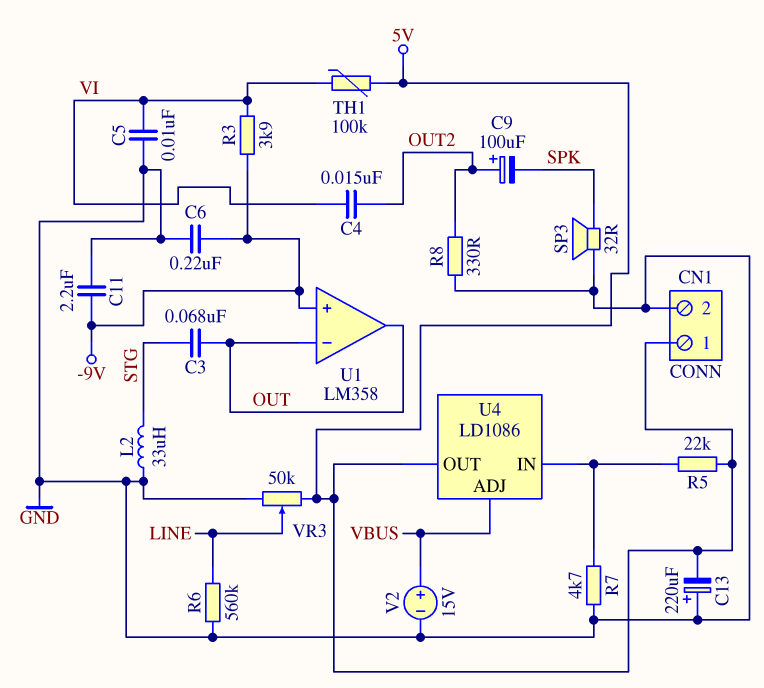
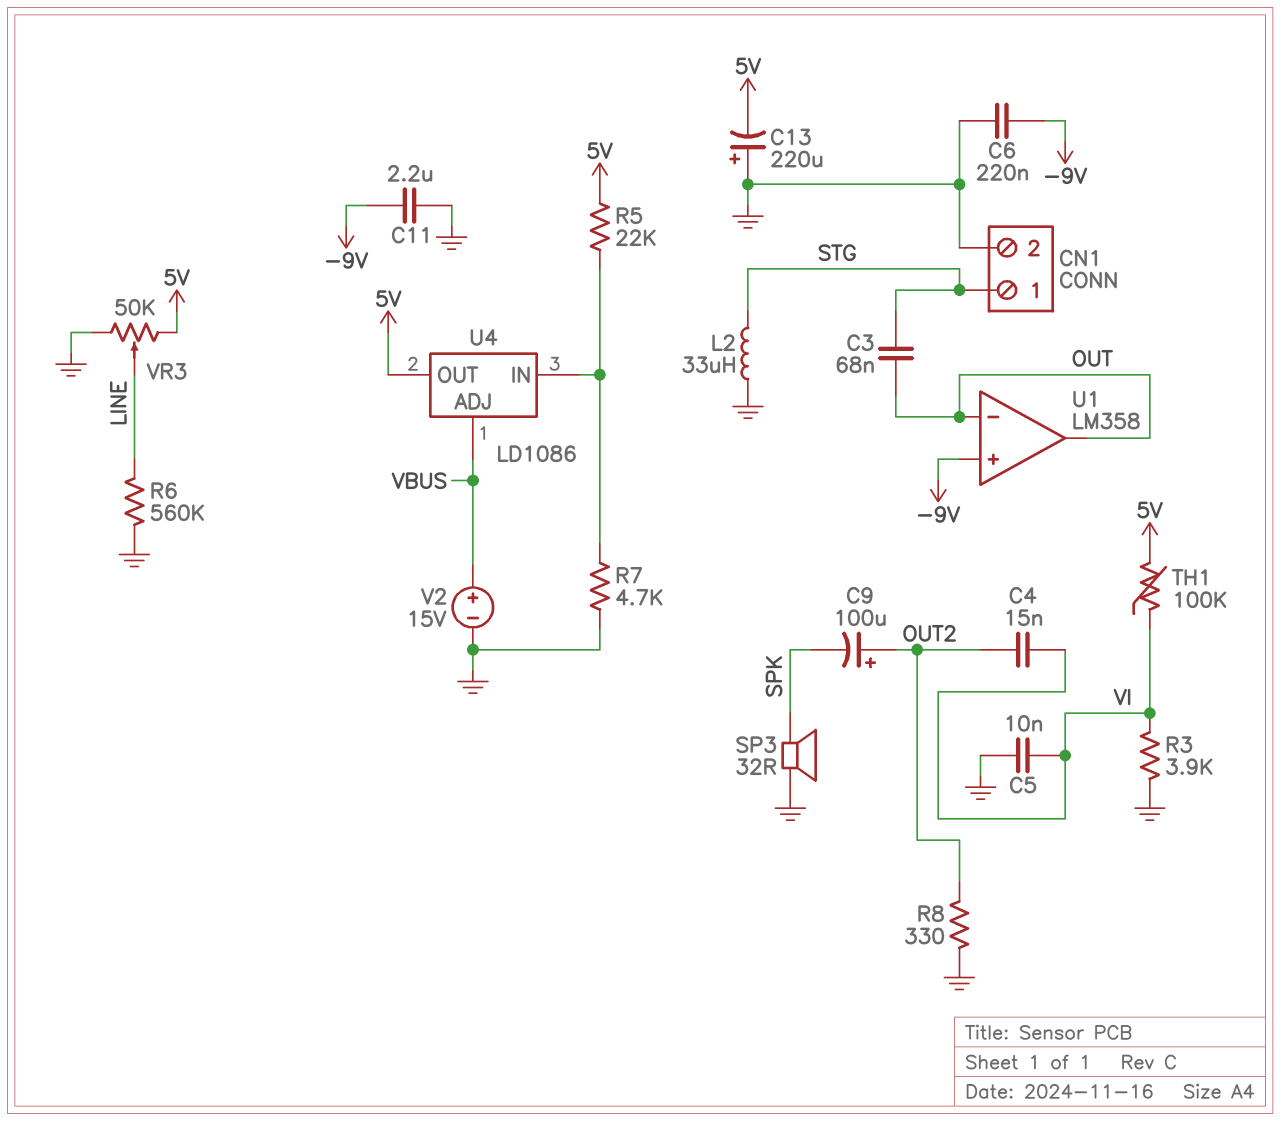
CN1 pin 1: 5V -> STG
R3: 3.9k (-9V, VI) -> 3.9k (GND, VI)

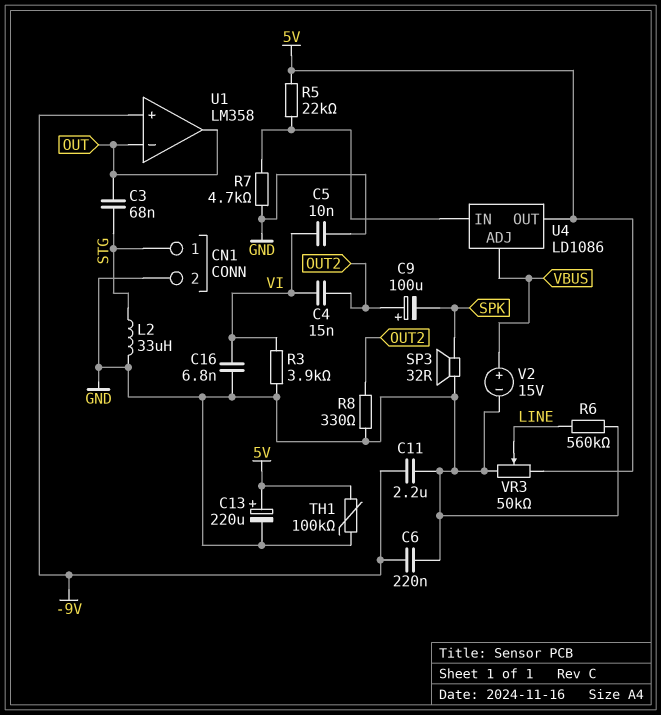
C13: 220uF (plus GND, minus 5V) -> 220uF (plus 5V, minus GND)
C16: none -> 6.8nF (GND, VI)
TH1: 100k (5V, VI) -> 100k (5V, GND)

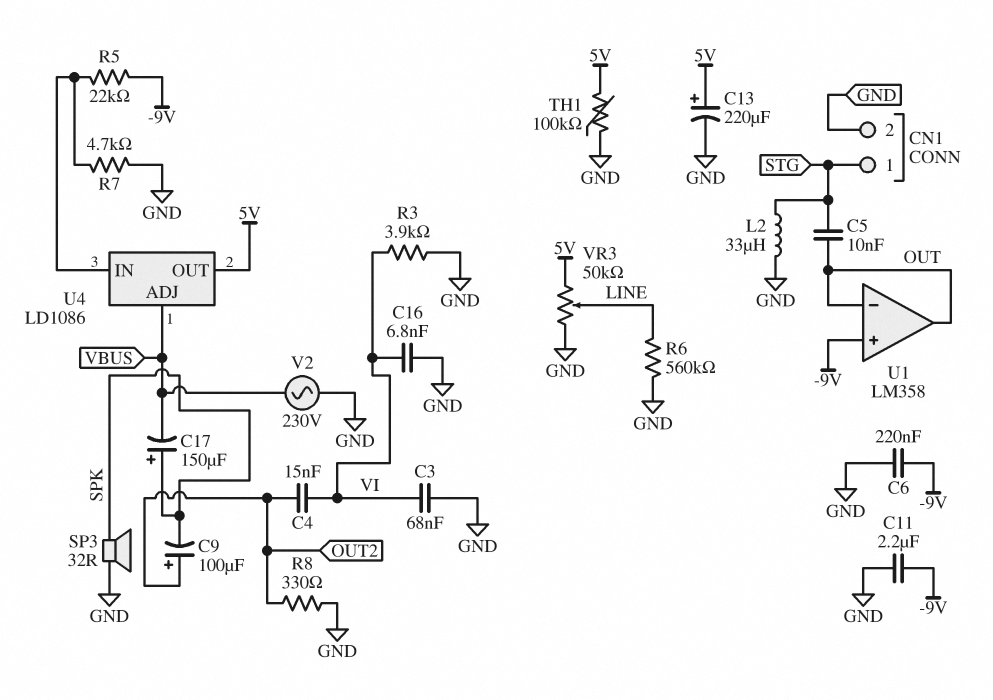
C3: 68nF (OUT, STG) -> 68nF (GND, VI)
C5: 10nF (GND, VI) -> 10nF (OUT, STG)
C17: none -> 150uF (plus SPK, minus VBUS)
R5: 22k (5V, U4/IN) -> 22k (-9V, U4/IN)
V2: 15V (plus VBUS, minus GND) -> AC 230V (GND, VBUS)

